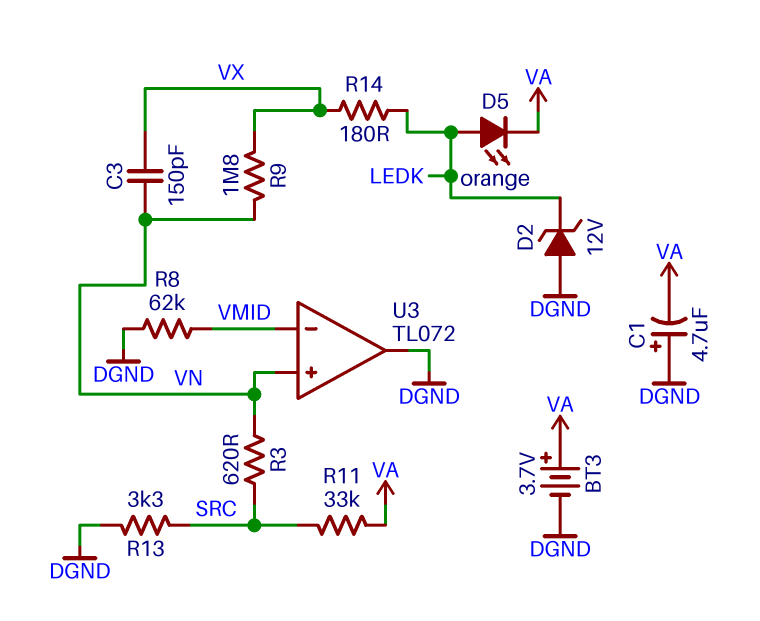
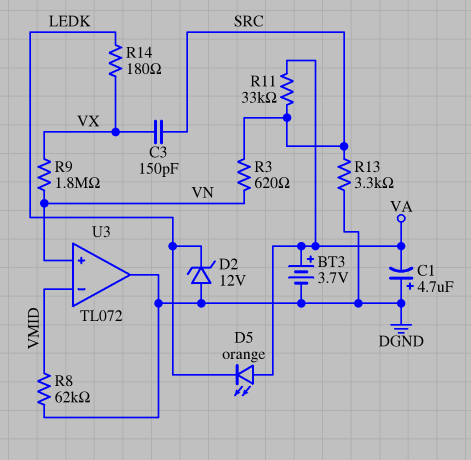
C3: 150pF (VN, VX) -> 150pF (SRC, VX)
D5: LED orange (A LEDK, K VA) -> LED orange (A VA, K LEDK)

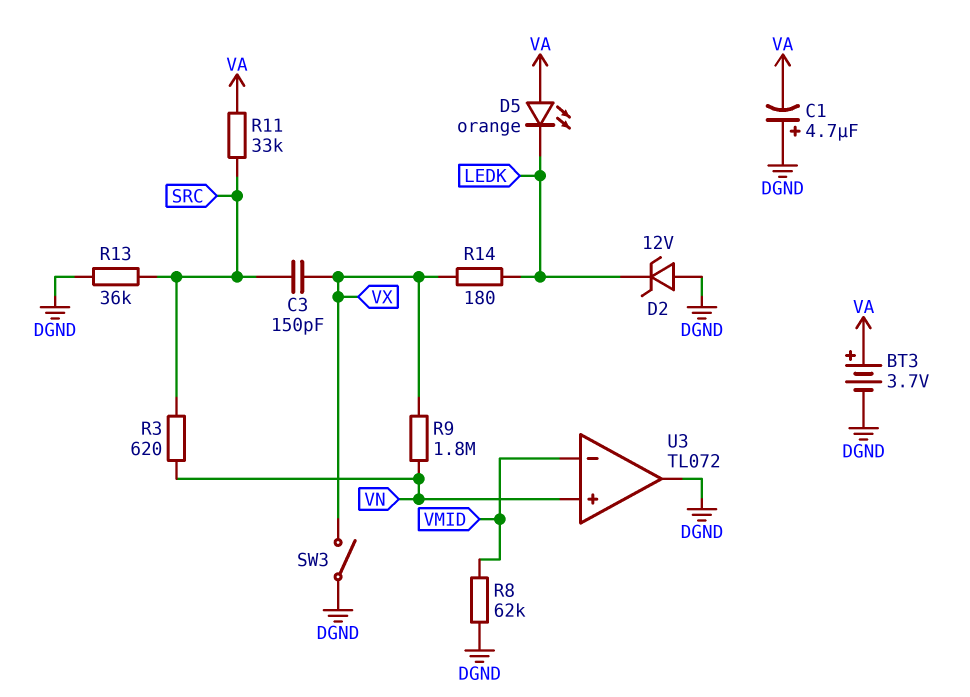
R13: 3.3k (DGND, SRC) -> 36k (DGND, SRC)
SW3: none -> switch (DGND, VX)

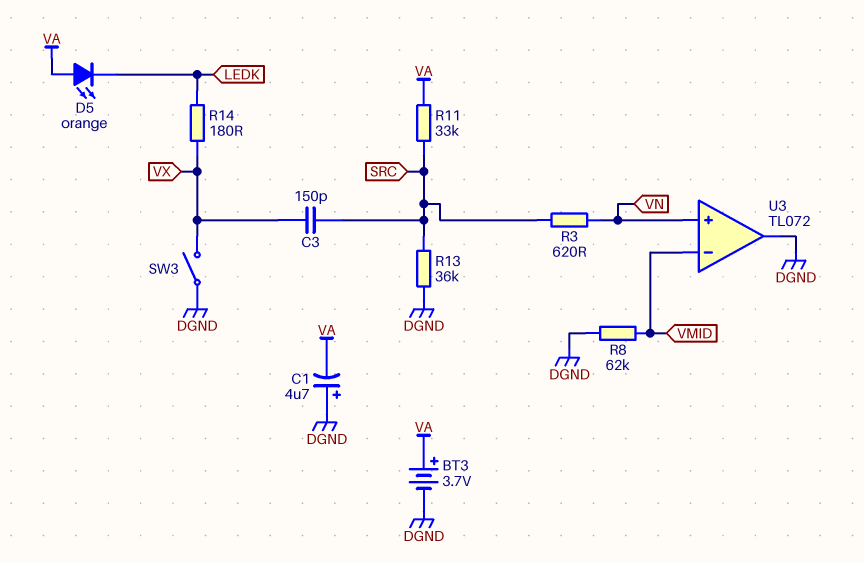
D2: zener 12V (A DGND, K LEDK) -> none
R9: 1.8M (VN, VX) -> none

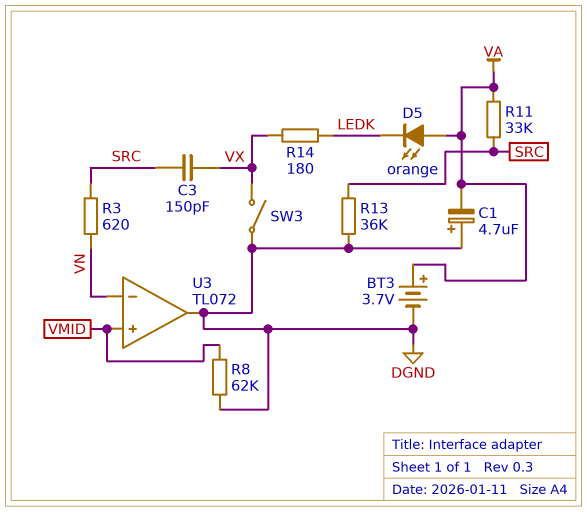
U3 pin in+: VN -> VMID
U3 pin in-: VMID -> VN

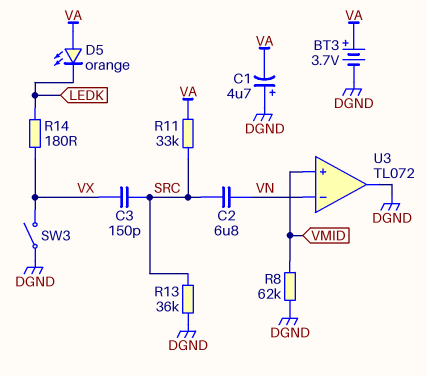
C2: none -> 6.8uF (SRC, VN)
R3: 620 (SRC, VN) -> none

